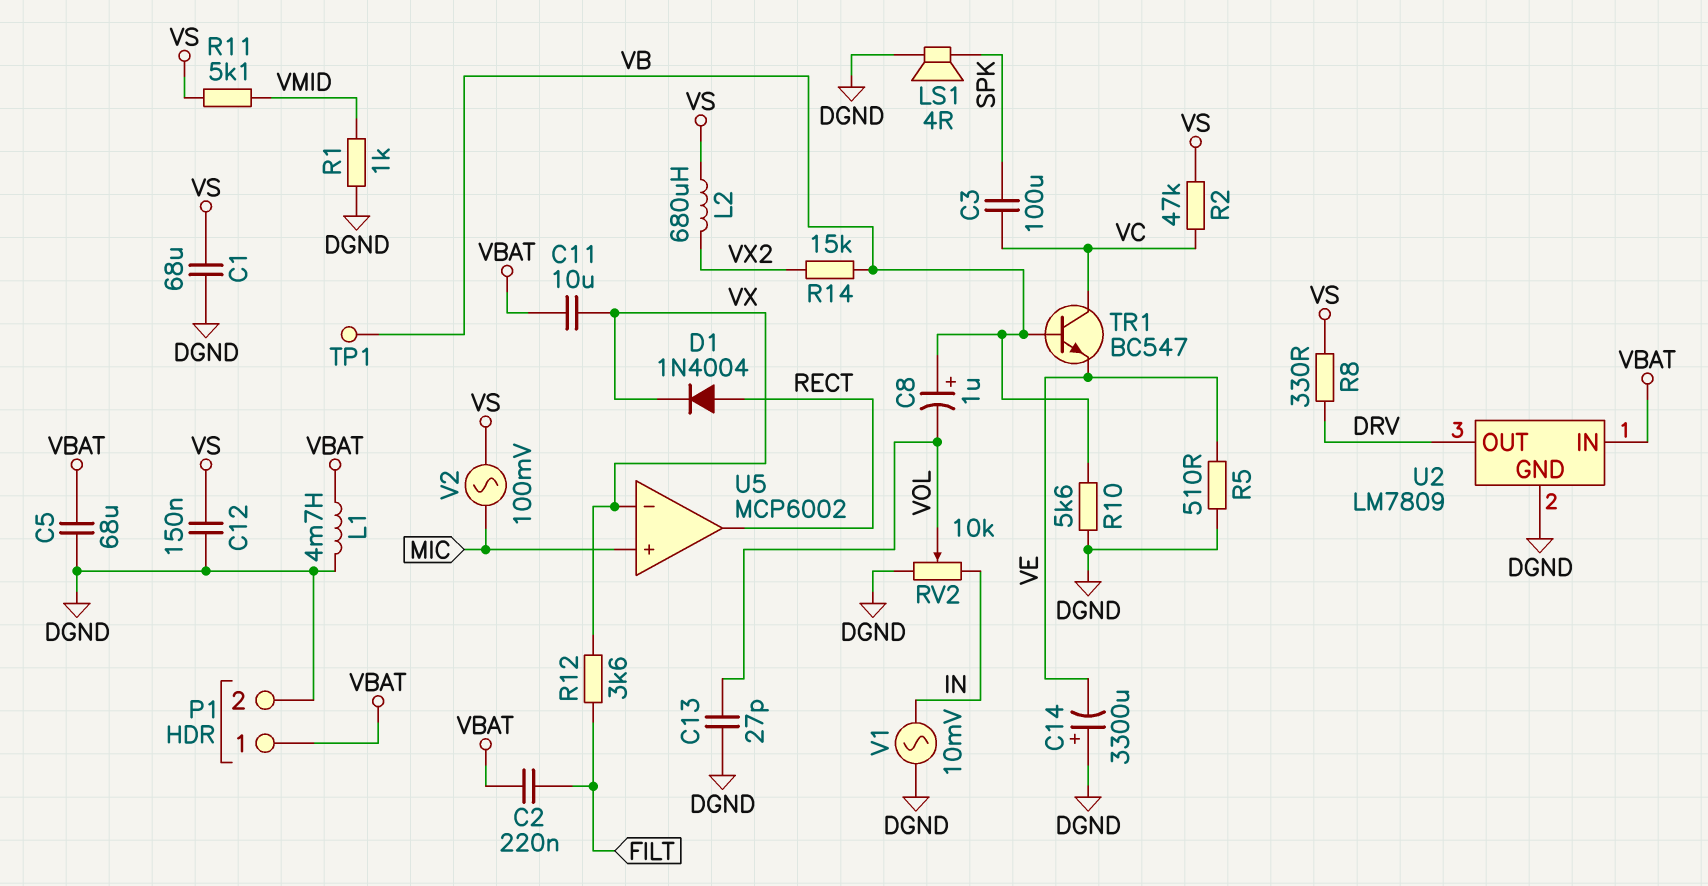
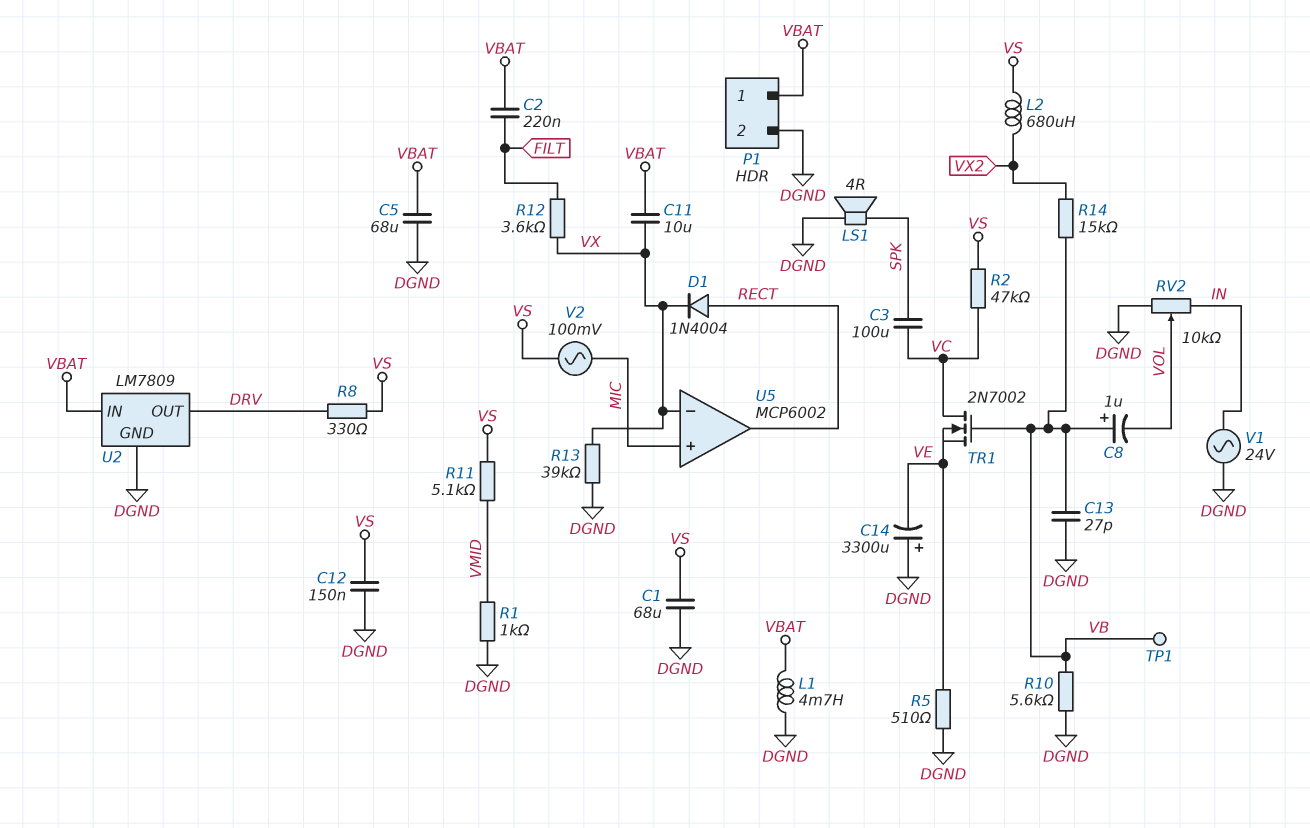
C13: 27pF (DGND, VOL) -> 27pF (DGND, VB)
R13: none -> 39k (DGND, VX)
TR1: NPN BC547 (B VB, C VC, E VE) -> NMOS 2N7002 (G VB, D VC, S VE)
V1: AC 10mV (DGND, IN) -> AC 24V (DGND, IN)

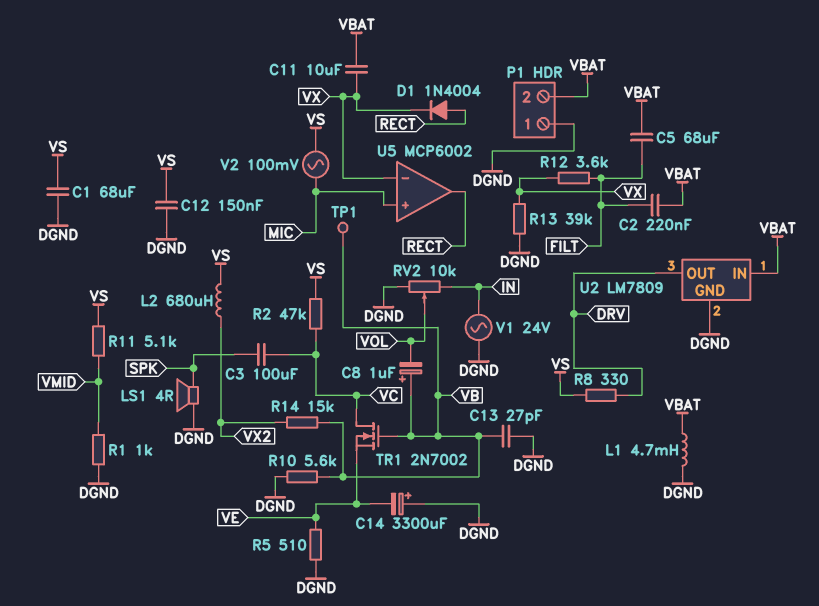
C5: 68uF (DGND, VBAT) -> 68uF (FILT, VBAT)
P1 pin 1: VBAT -> DGND
P1 pin 2: DGND -> VBAT

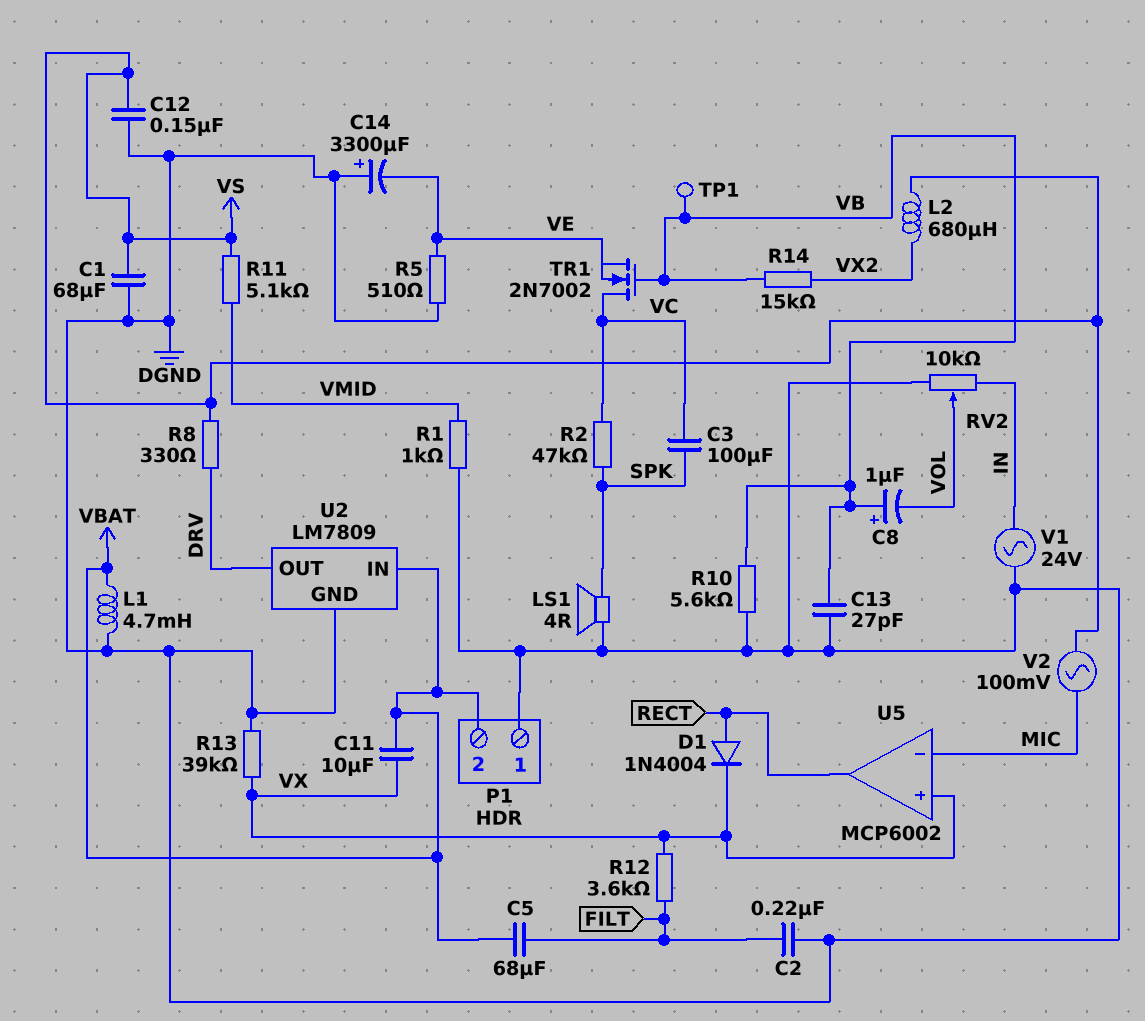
C2: 220nF (FILT, VBAT) -> 220nF (DGND, FILT)
R2: 47k (VC, VS) -> 47k (SPK, VC)
U5 pin in+: MIC -> VX
U5 pin in-: VX -> MIC

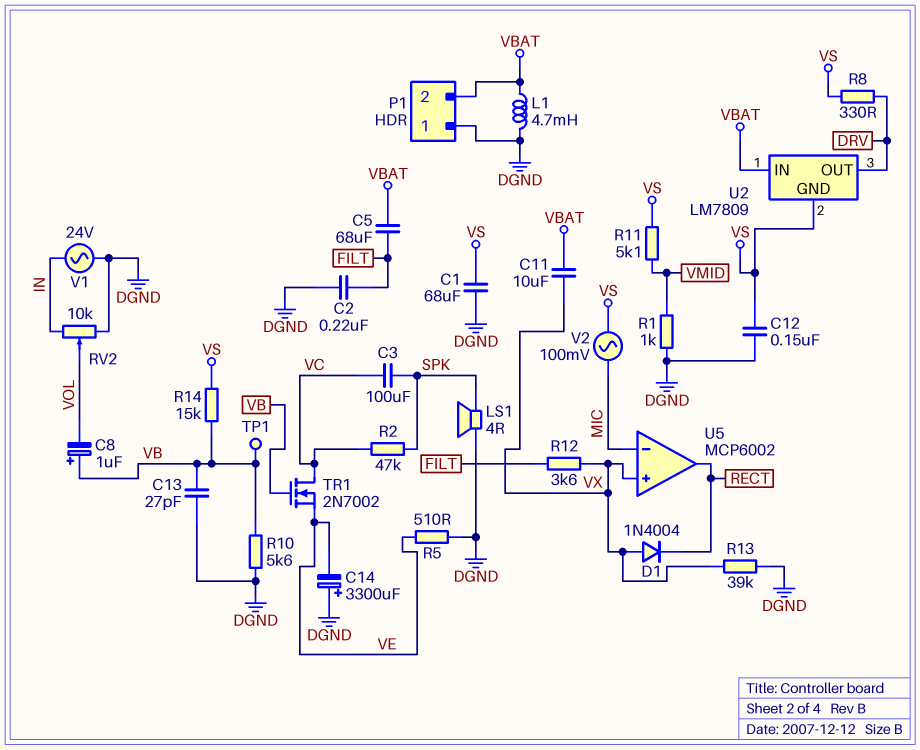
D1: diode 1N4004 (A RECT, K VX) -> diode 1N4004 (A VX, K RECT)
L2: 680uH (VS, VX2) -> none
R14: 15k (VB, VX2) -> 15k (VB, VS)
U2 pin GND: DGND -> VS

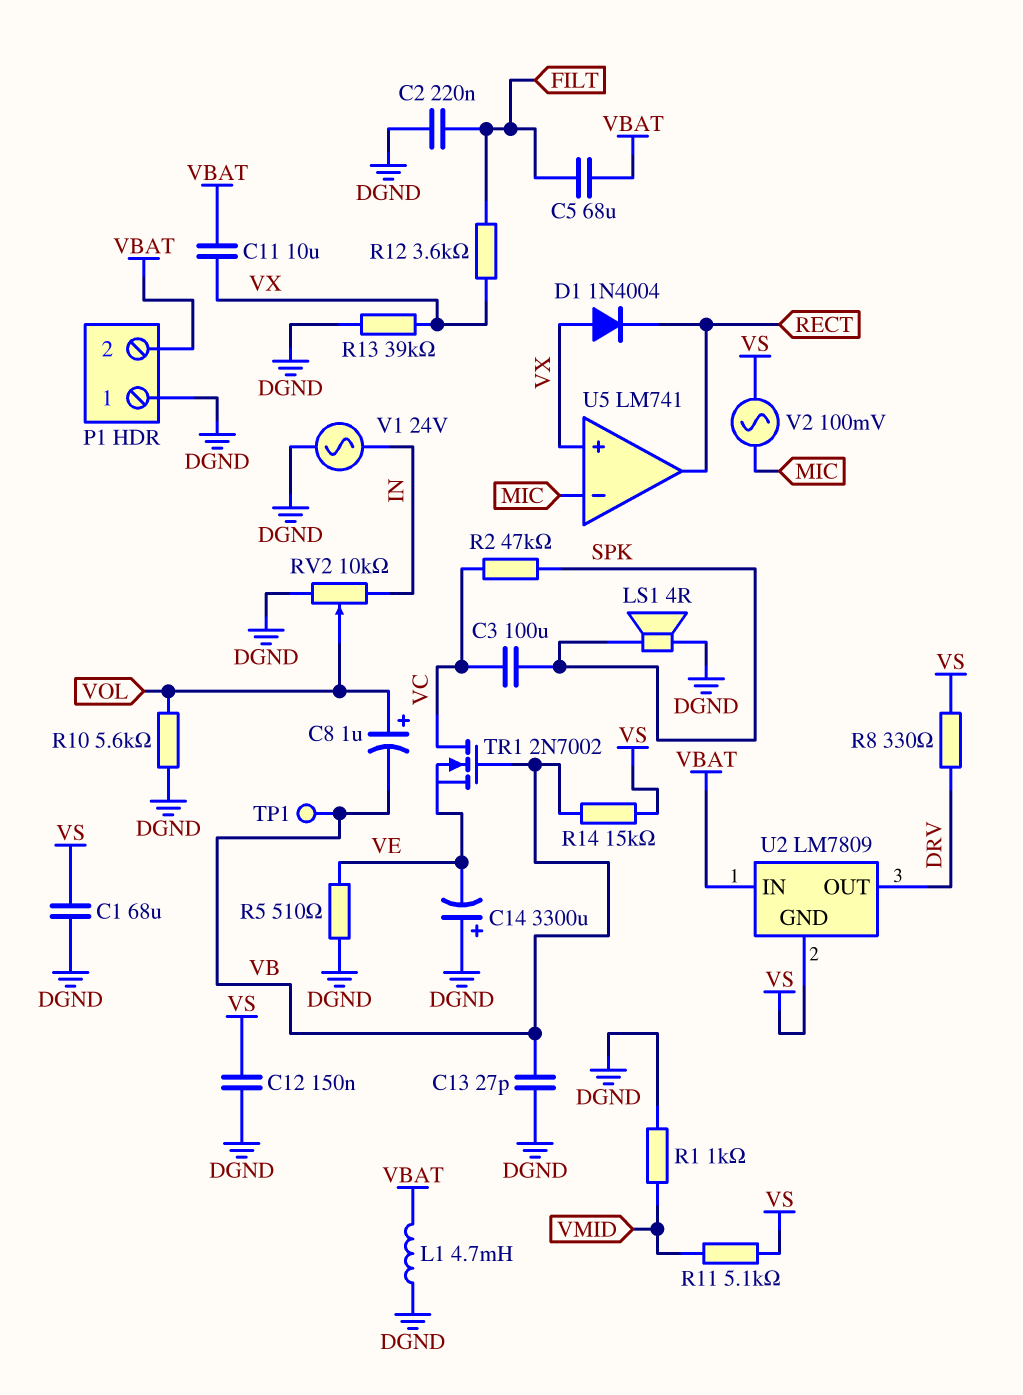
C8: 1uF (plus VB, minus VOL) -> 1uF (plus VOL, minus VB)
R10: 5.6k (DGND, VB) -> 5.6k (DGND, VOL)
U5: MCP6002 -> LM741

